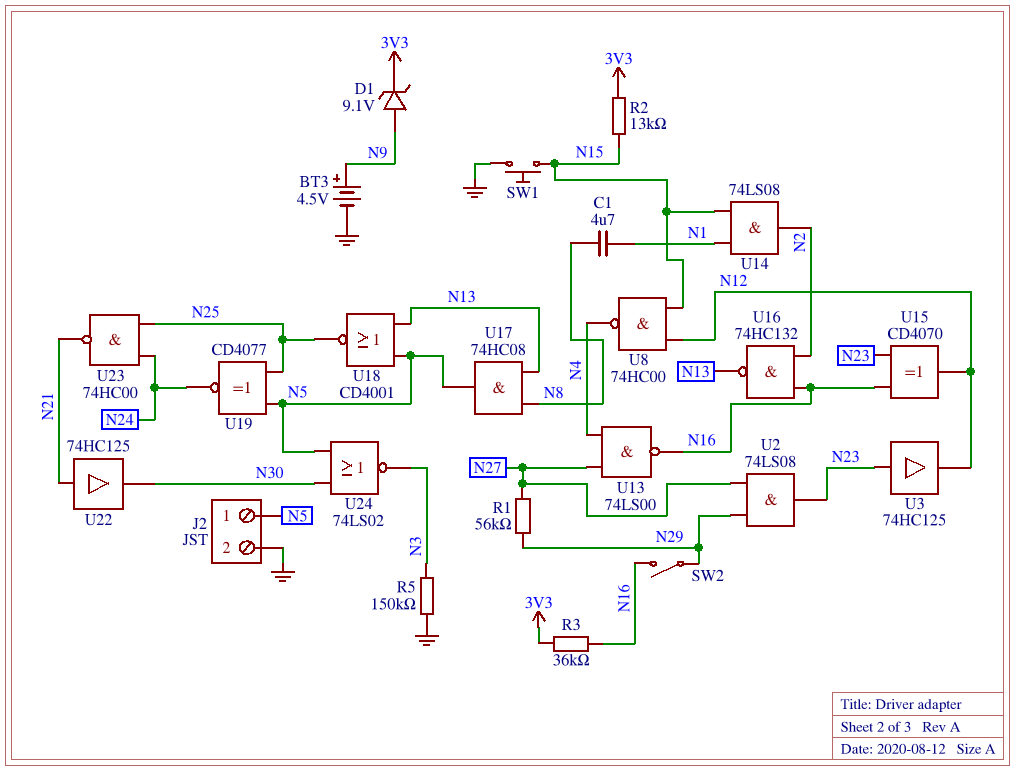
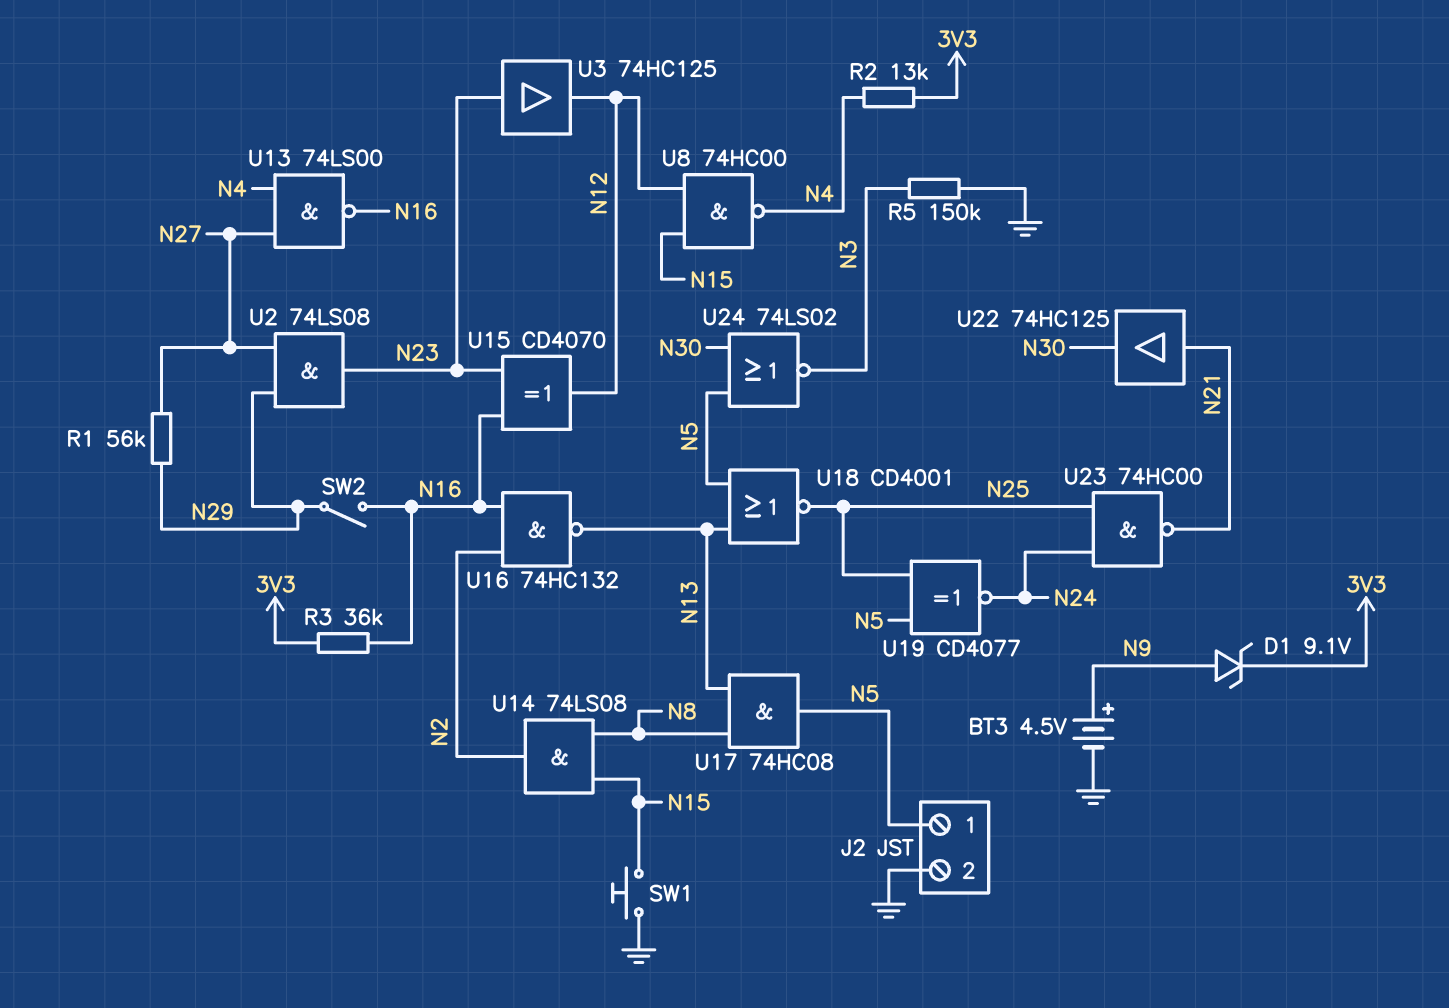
C1: 4.7uF (N1, N8) -> none
R2: 13k (3V3, N15) -> 13k (3V3, N4)
U14: AND 74LS08 (in N1, in N15, out N2) -> AND 74LS08 (in N8, in N15, out N2)

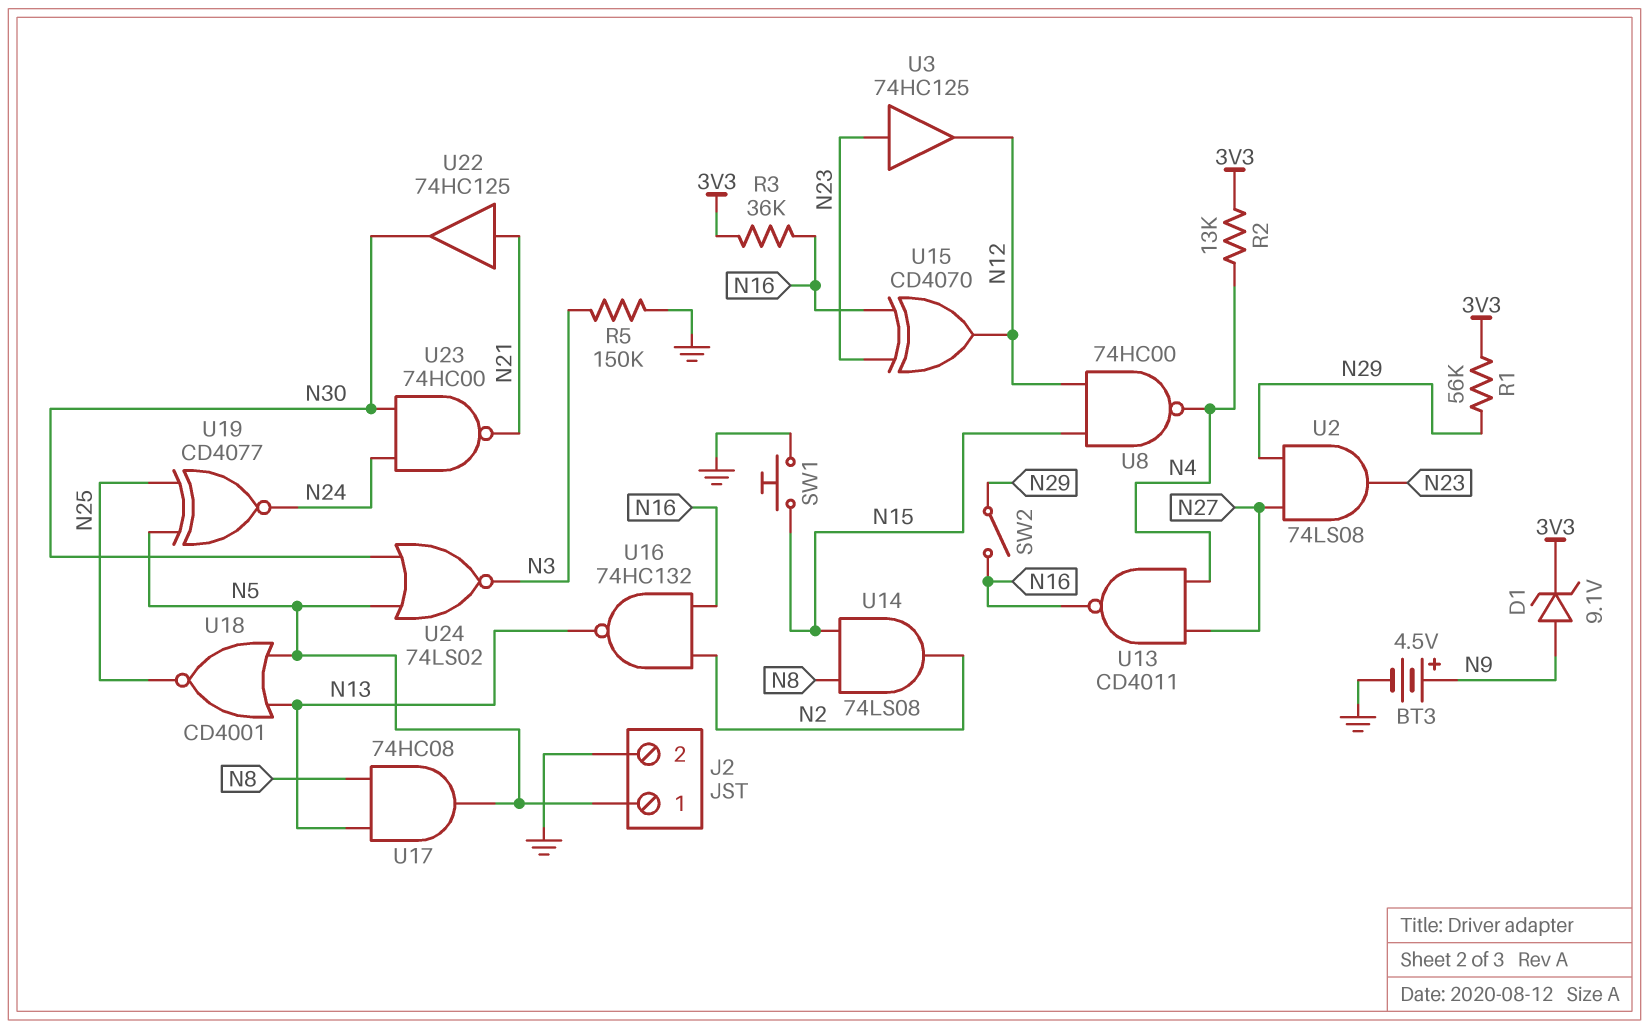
R1: 56k (N27, N29) -> 56k (3V3, N29)
U13: NAND 74LS00 (in N4, in N27, out N16) -> NAND CD4011 (in N4, in N27, out N16)
U23: NAND 74HC00 (in N24, in N25, out N21) -> NAND 74HC00 (in N24, in N30, out N21)

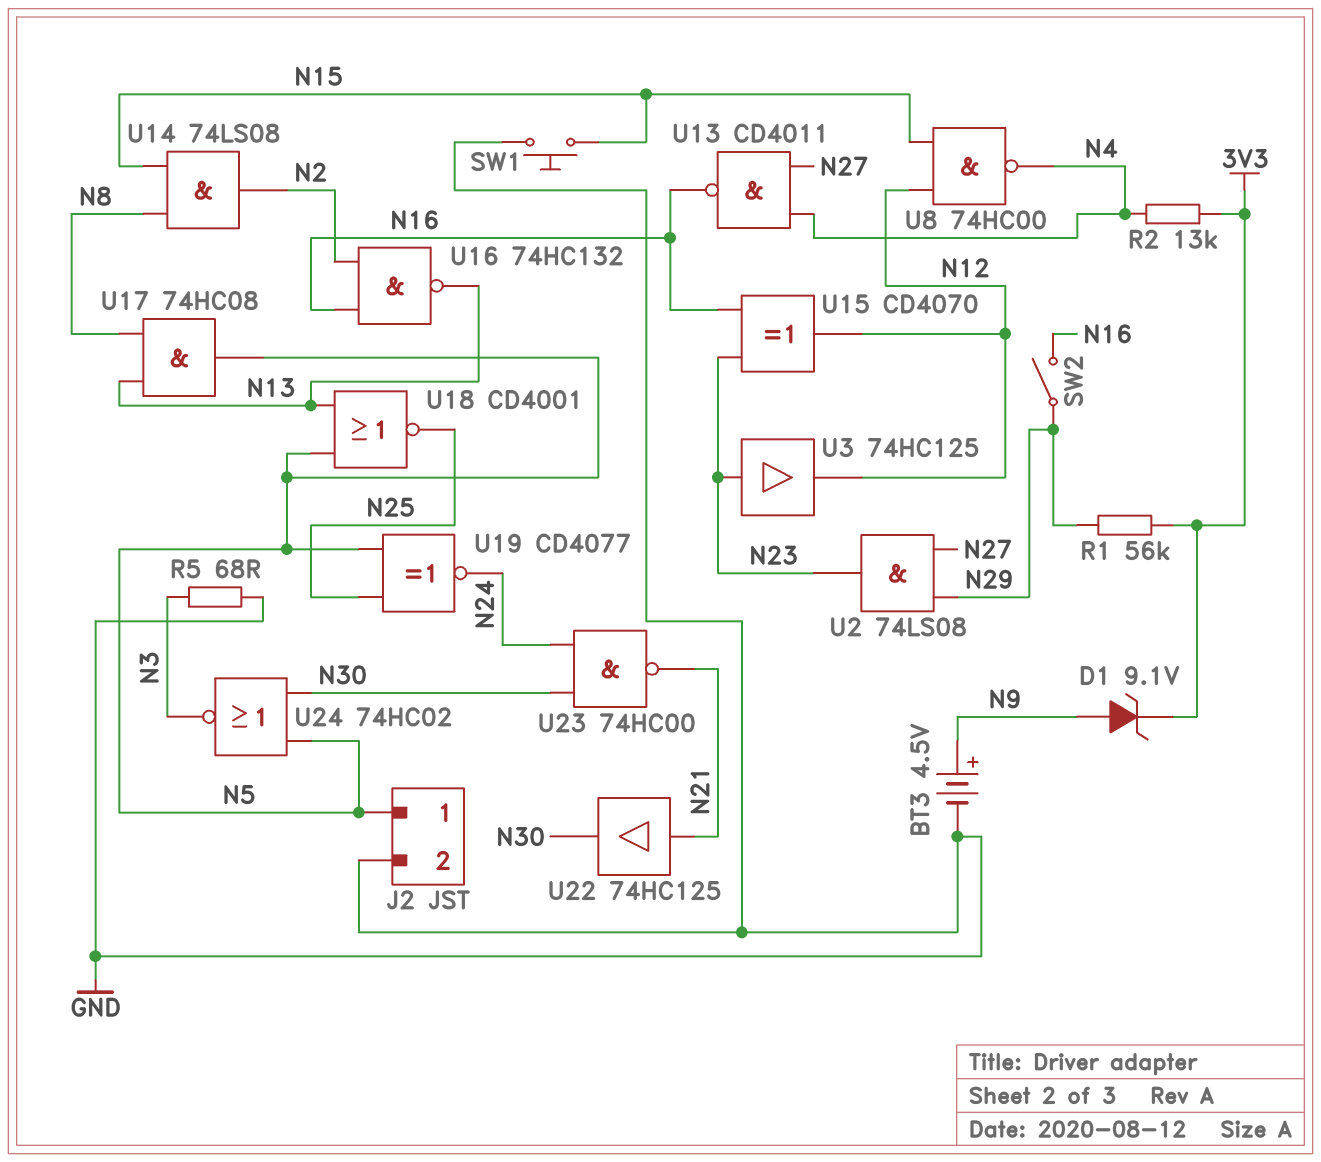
R3: 36k (3V3, N16) -> none
R5: 150k (GND, N3) -> 68 (GND, N3)
U24: NOR 74LS02 (in N5, in N30, out N3) -> NOR 74HC02 (in N5, in N30, out N3)

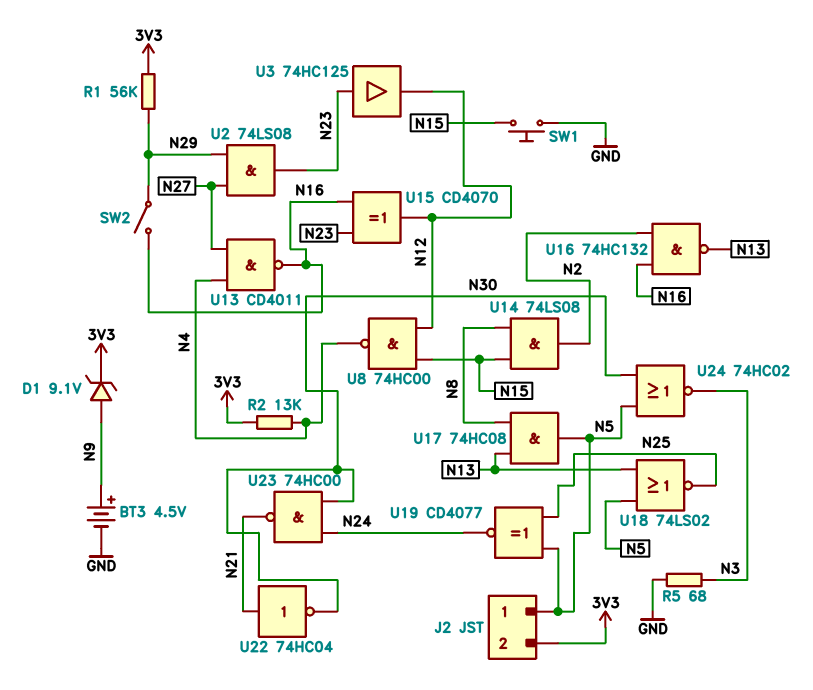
J2 pin 2: GND -> 3V3
U18: NOR CD4001 (in N5, in N13, out N25) -> NOR 74LS02 (in N5, in N13, out N25)
U22: buffer 74HC125 (in N21, out N30) -> NOT 74HC04 (in N21, out N30)

